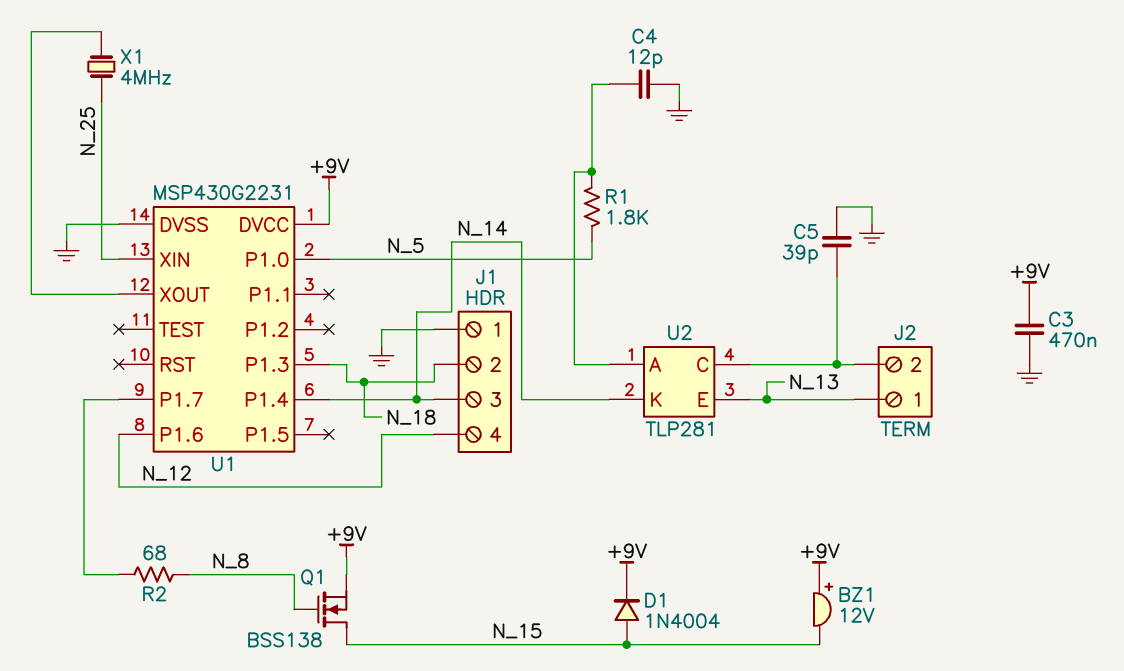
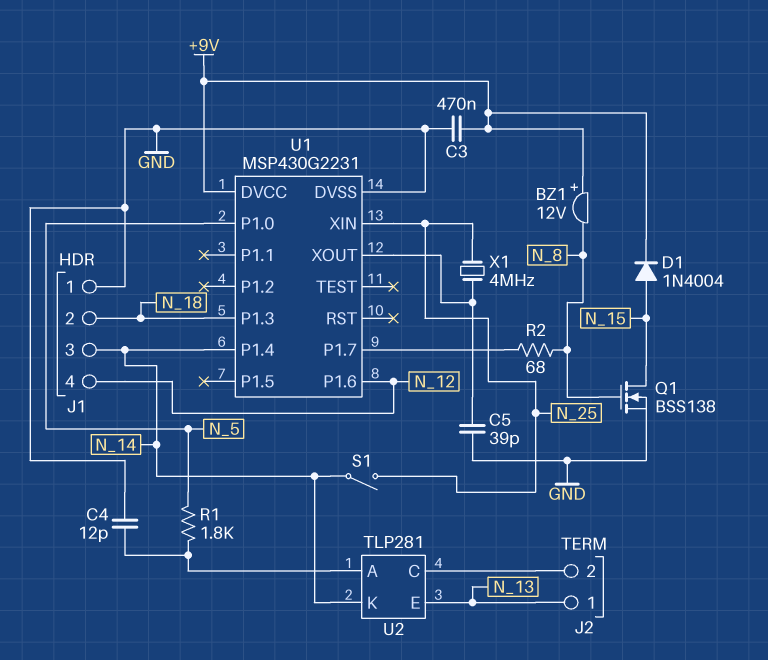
BZ1: buzzer 12V (plus +9V, minus N_15) -> buzzer 12V (plus +9V, minus N_8)
C5: 39pF (GND, J2/2) -> 39pF (GND, U1/XOUT)
Q1: NMOS BSS138 (G N_8, D N_15, S +9V) -> NMOS BSS138 (G N_8, D N_15, S GND)
S1: none -> switch (N_14, N_25)

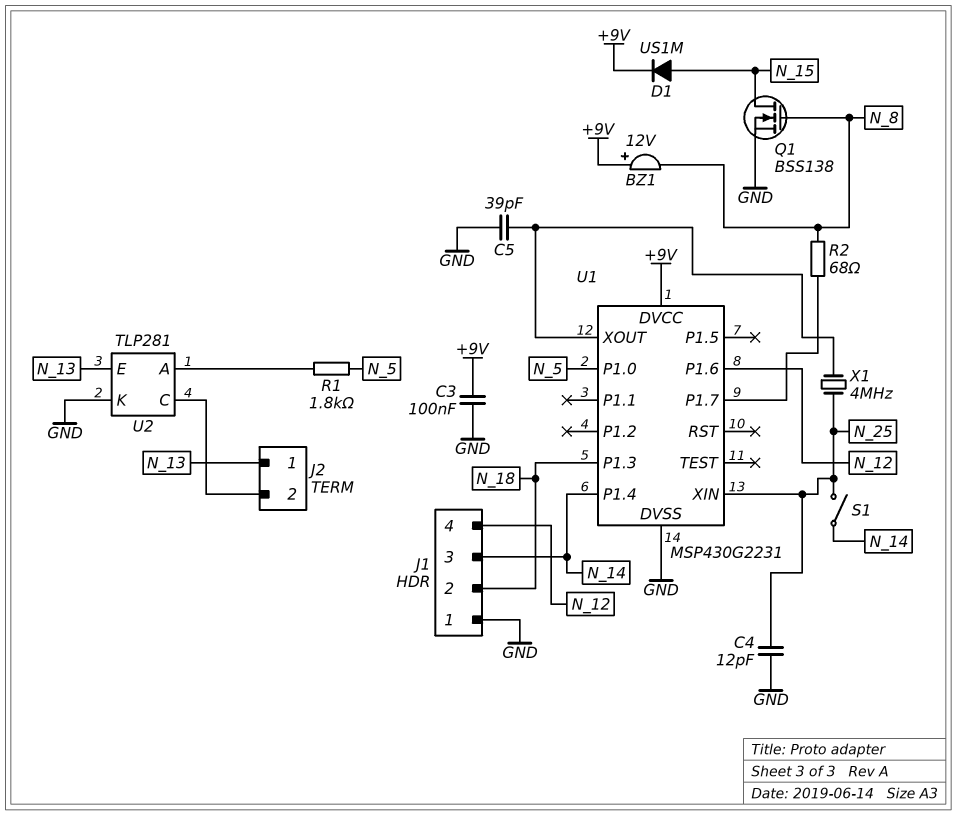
C3: 470nF (+9V, GND) -> 100nF (+9V, GND)
C4: 12pF (GND, U2/A) -> 12pF (GND, N_25)
D1: diode 1N4004 (A N_15, K +9V) -> diode US1M (A N_15, K +9V)
U2 pin K: N_14 -> GND

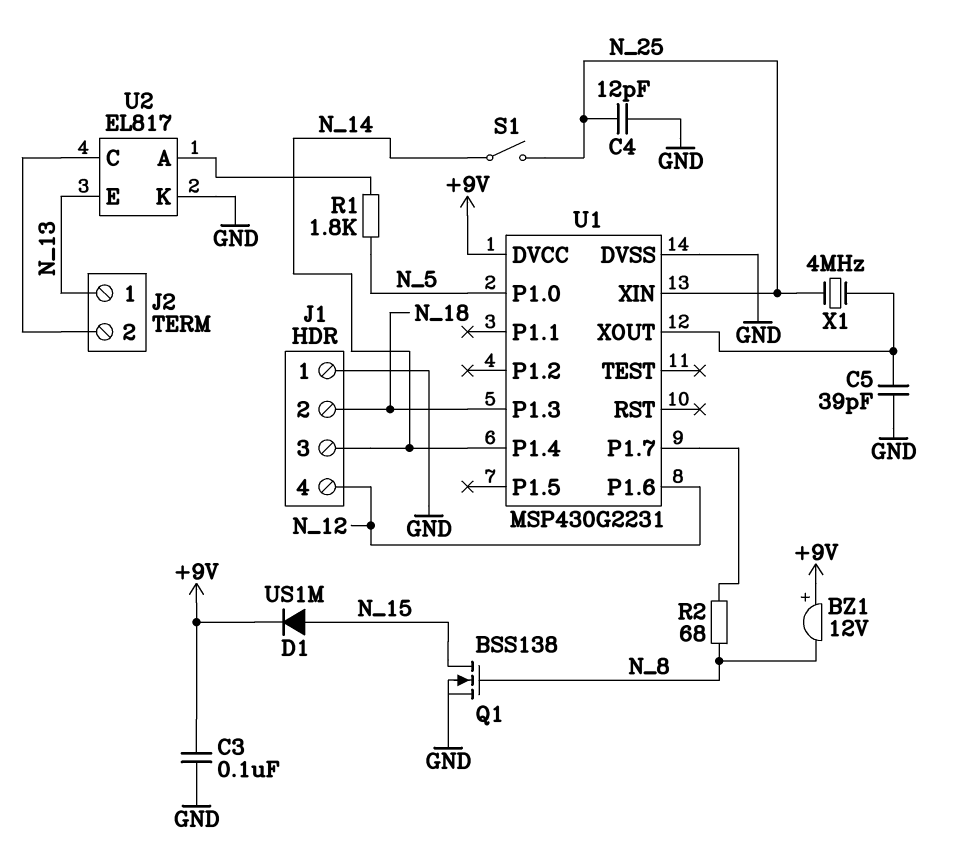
U2: TLP281 -> EL817

